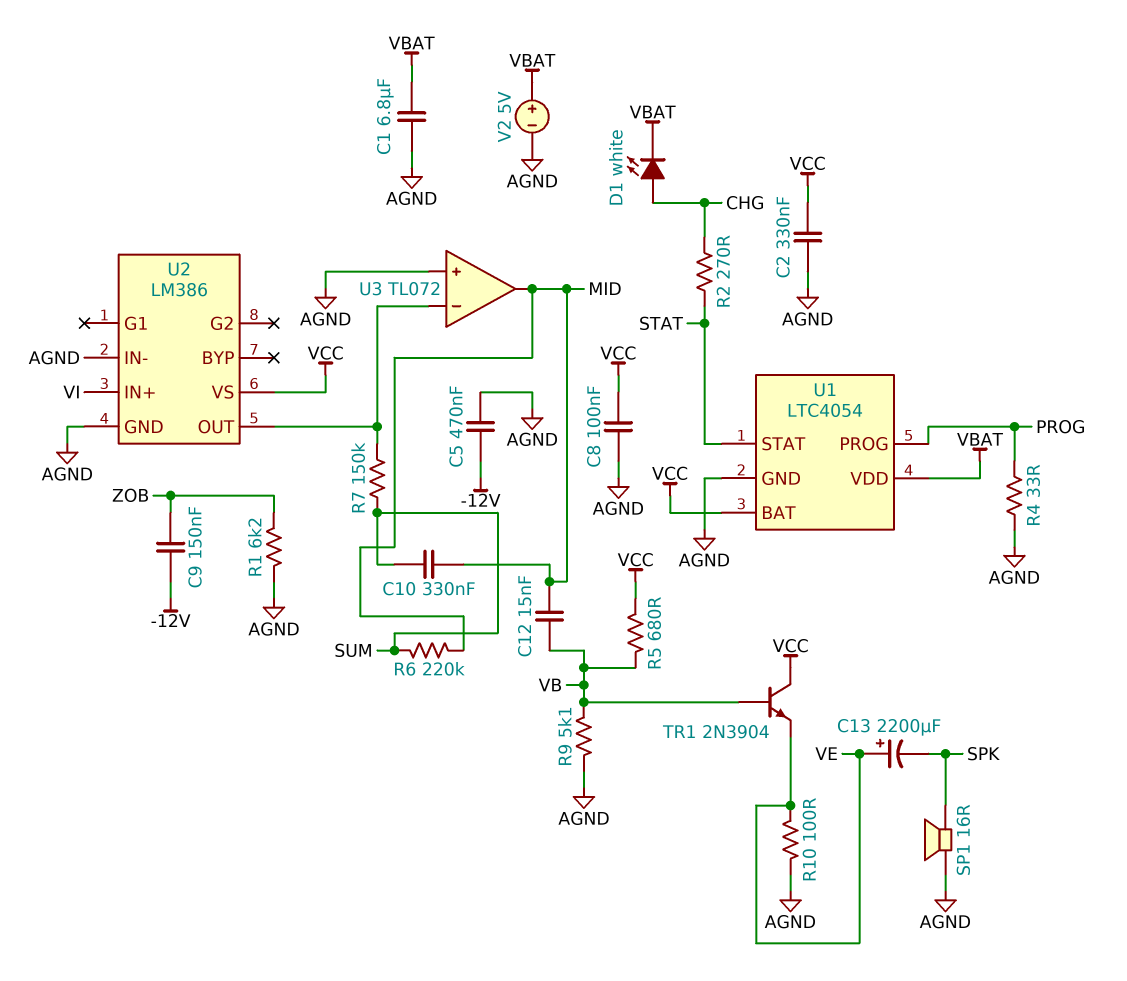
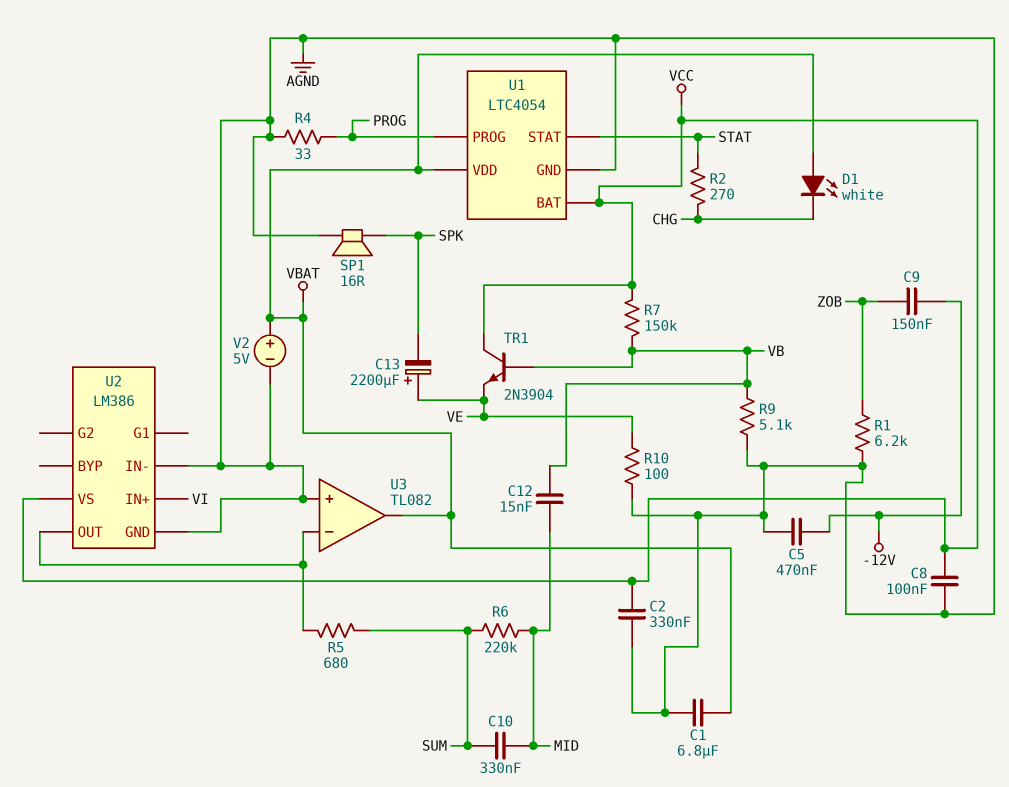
D1: LED white (A CHG, K VBAT) -> LED white (A VBAT, K CHG)
R5: 680 (VB, VCC) -> 680 (SUM, U2/OUT)
R7: 150k (SUM, U2/OUT) -> 150k (VB, VCC)
U3: TL072 -> TL082
U3 pin out: MID -> VBAT

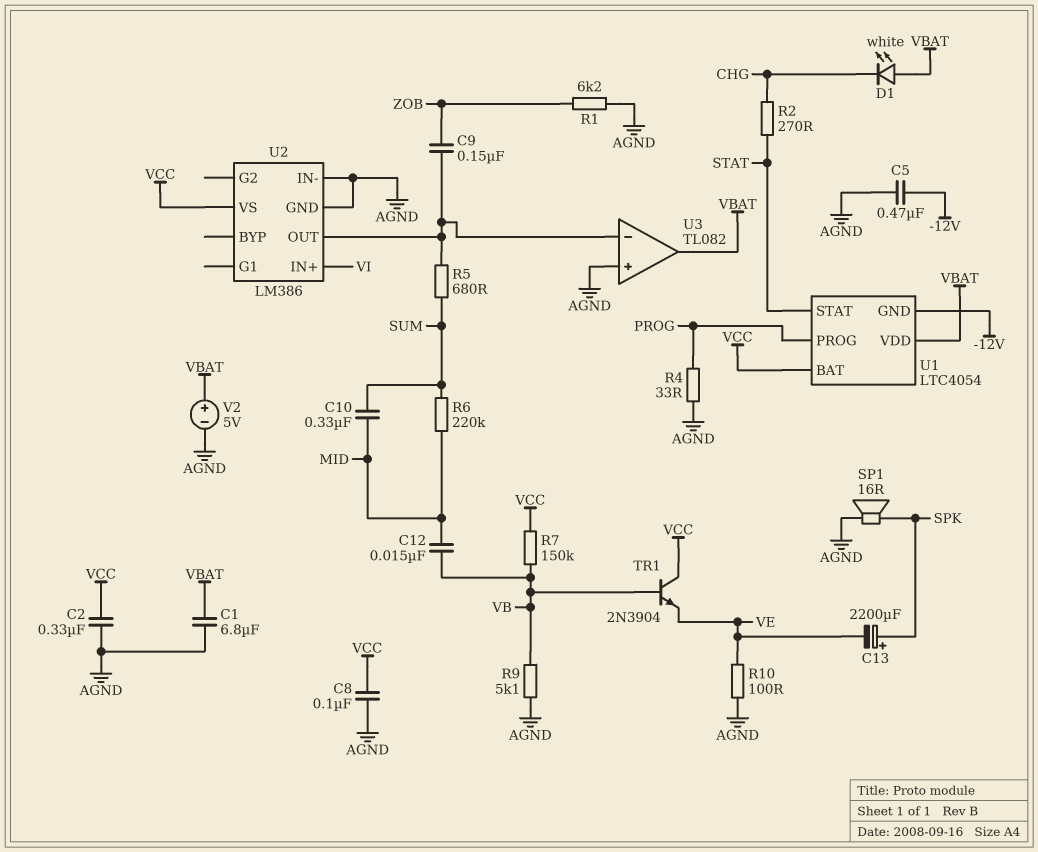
C9: 150nF (-12V, ZOB) -> 150nF (U2/OUT, ZOB)
C13: 2200uF (plus VE, minus SPK) -> 2200uF (plus SPK, minus VE)
U1 pin GND: AGND -> -12V

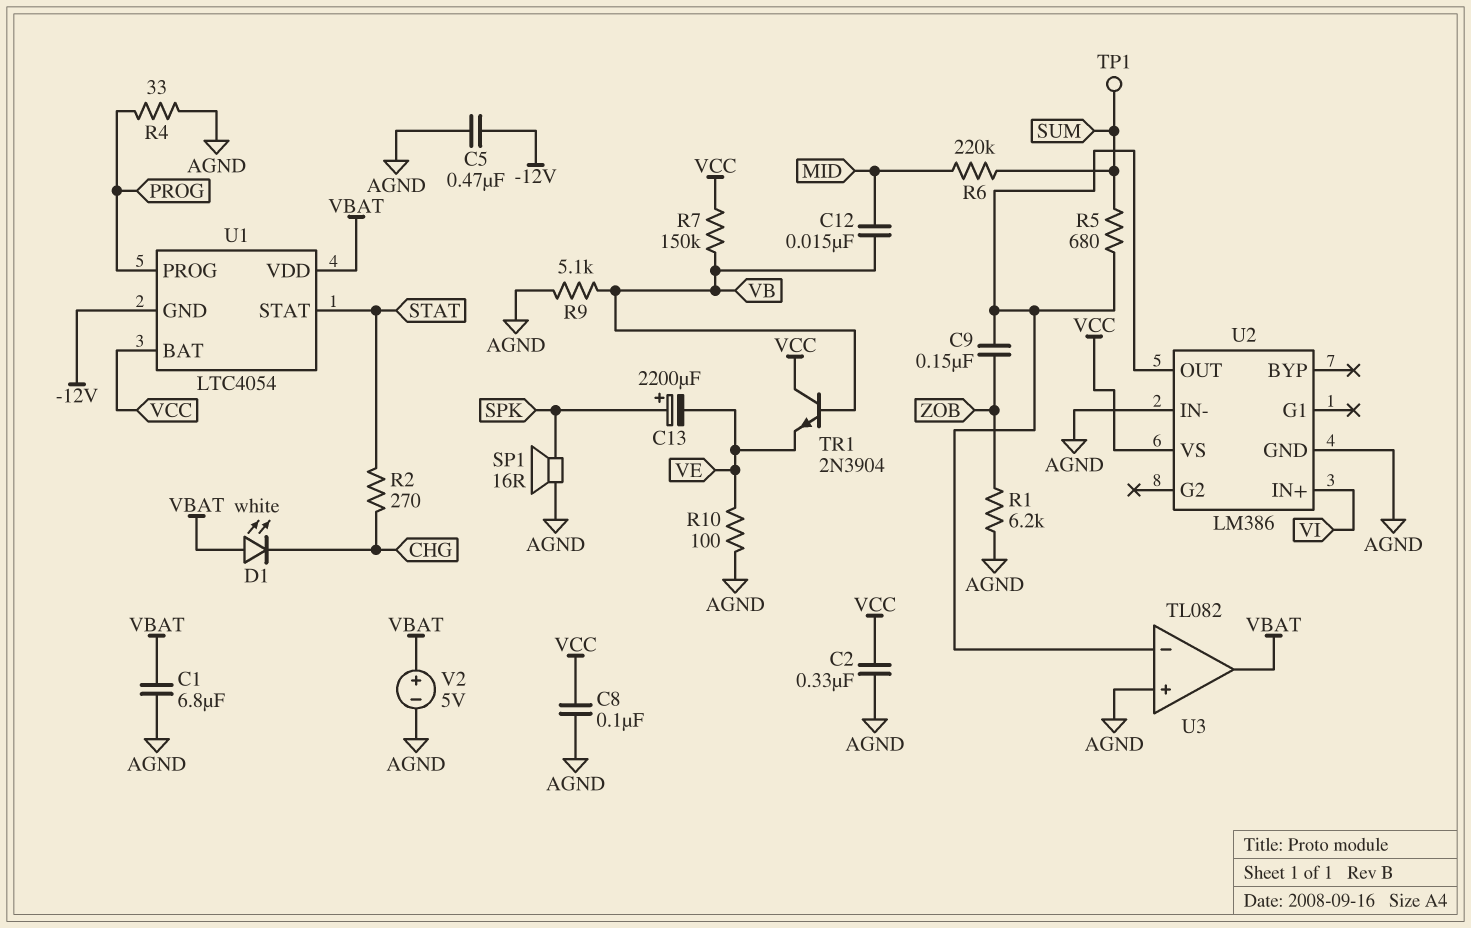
C10: 330nF (MID, SUM) -> none
TP1: none -> test point (SUM)

